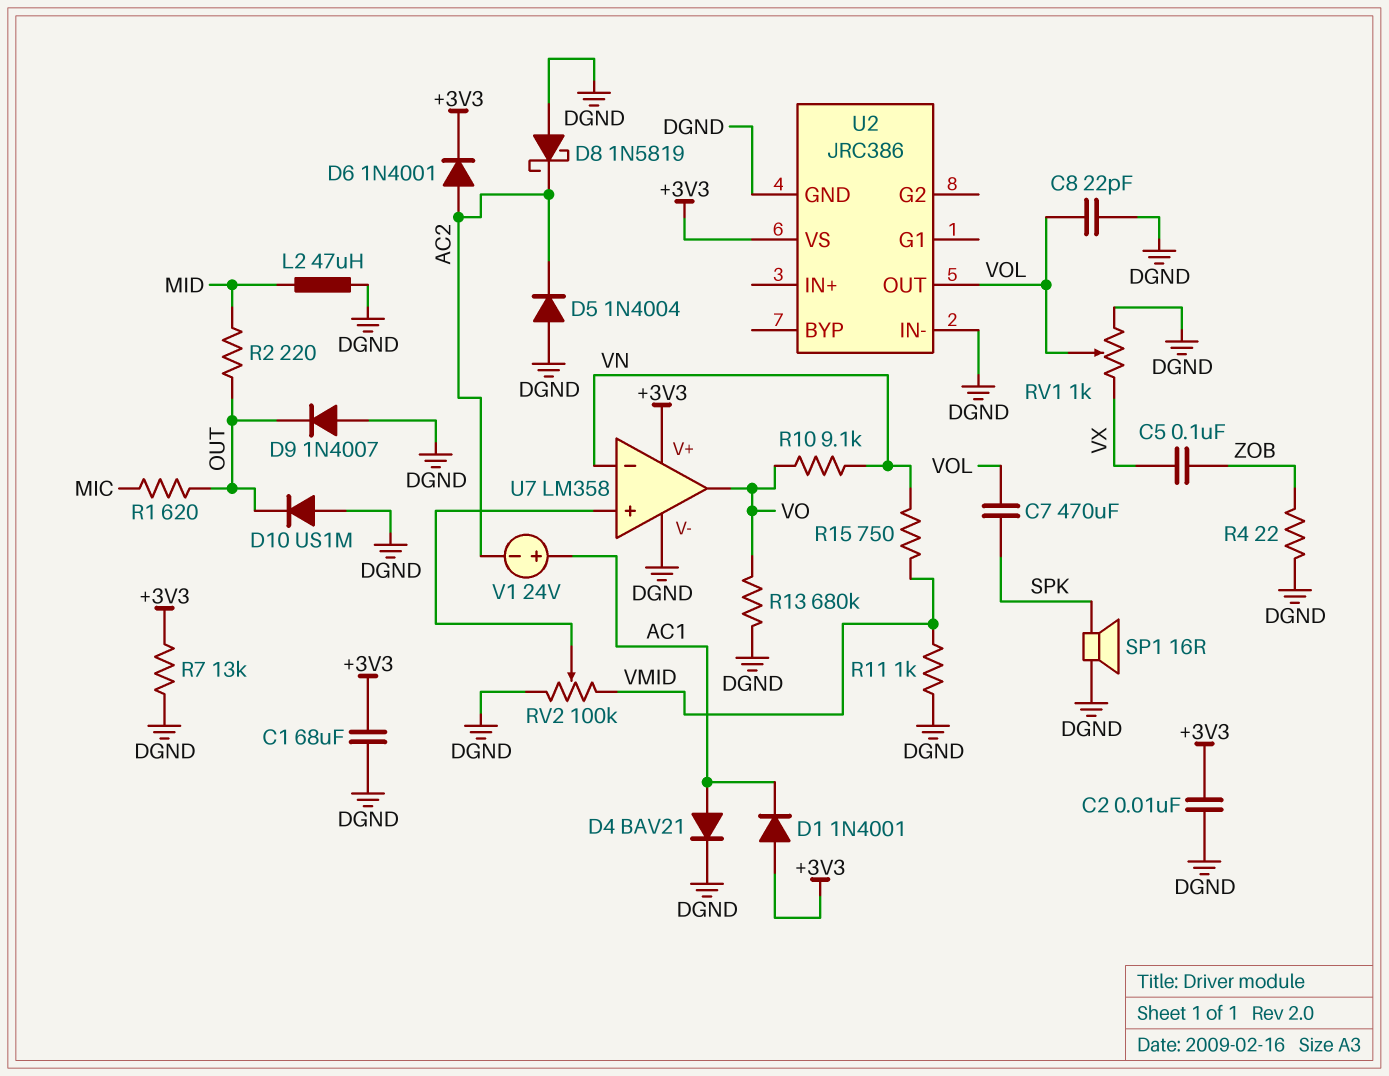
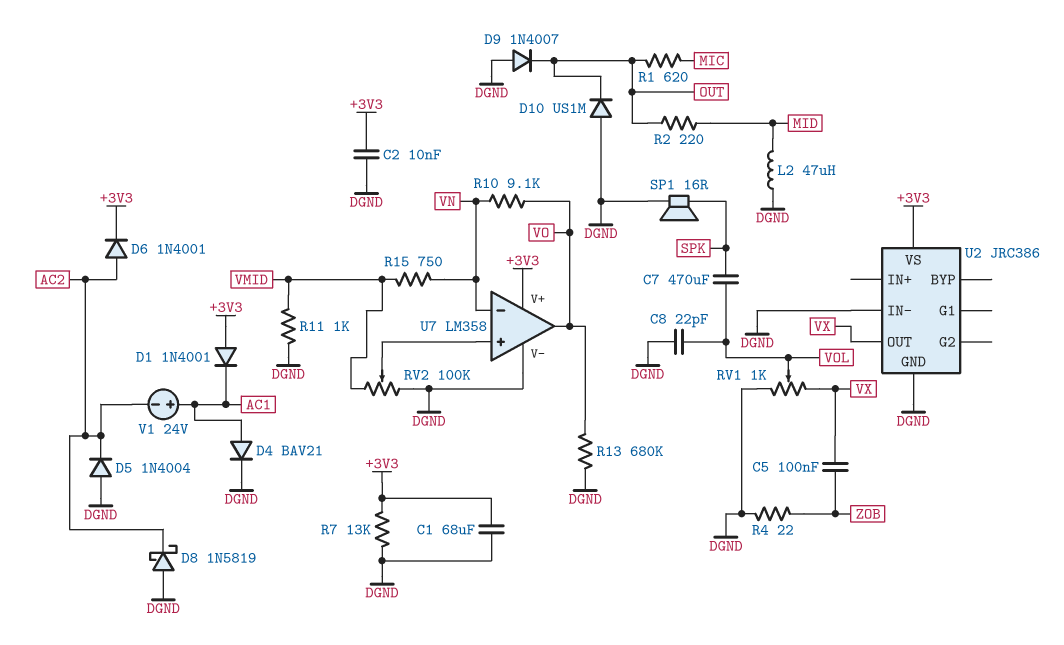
U2 pin OUT: VOL -> VX

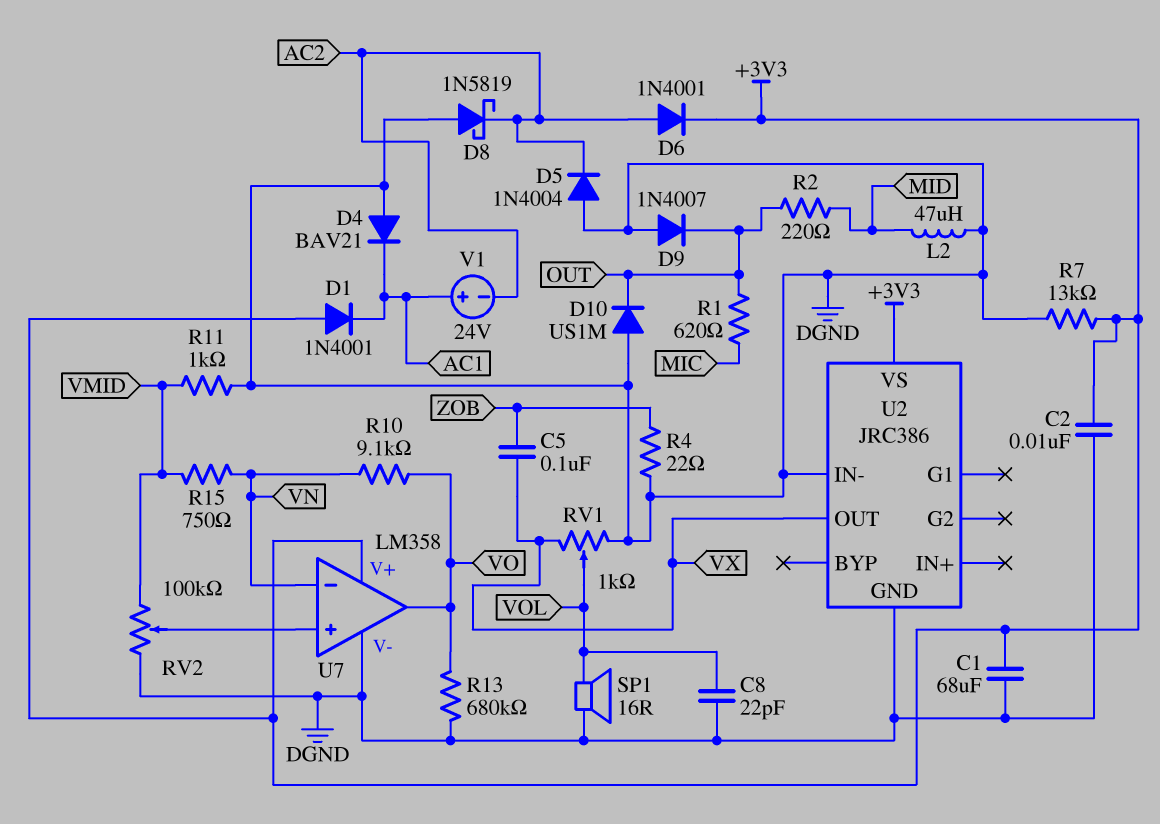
C7: 470uF (SPK, VOL) -> none
D4: diode BAV21 (A AC1, K DGND) -> diode BAV21 (A DGND, K AC1)
SP1: speaker 16R (DGND, SPK) -> speaker 16R (DGND, VOL)

